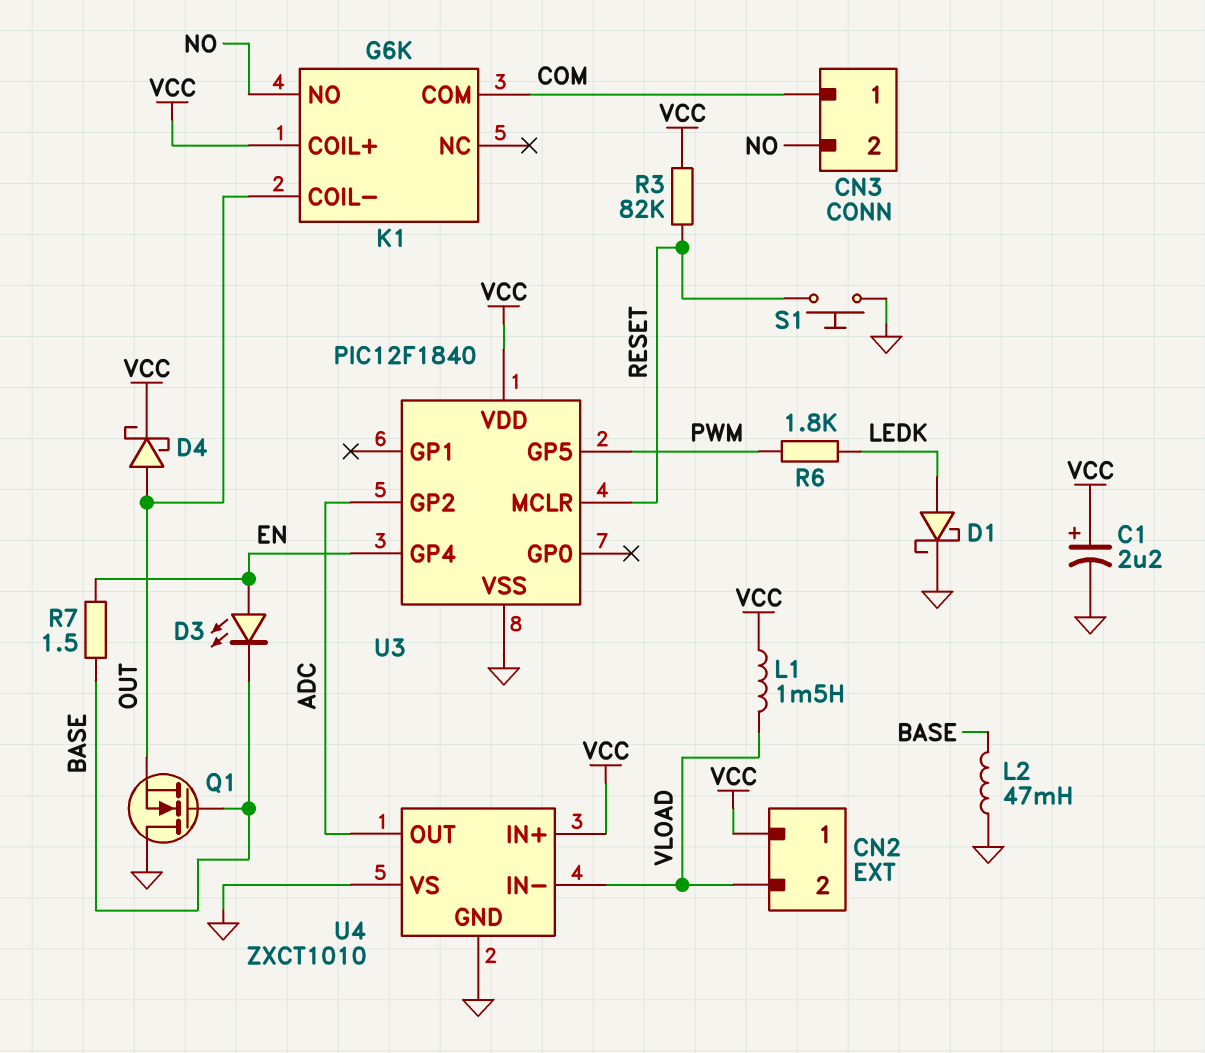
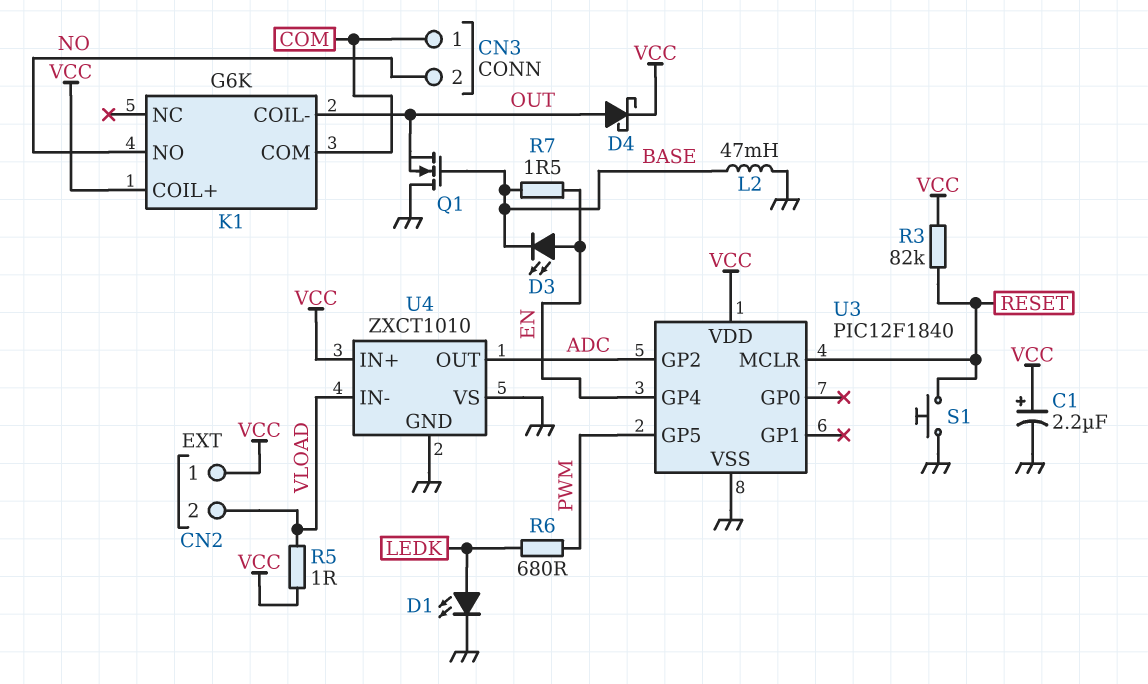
D1: schottky (A LEDK, K GND) -> LED (A LEDK, K GND)
L1: 1.5mH (VCC, VLOAD) -> none
R5: none -> 1 (VCC, VLOAD)
R6: 1.8k (LEDK, PWM) -> 680 (LEDK, PWM)

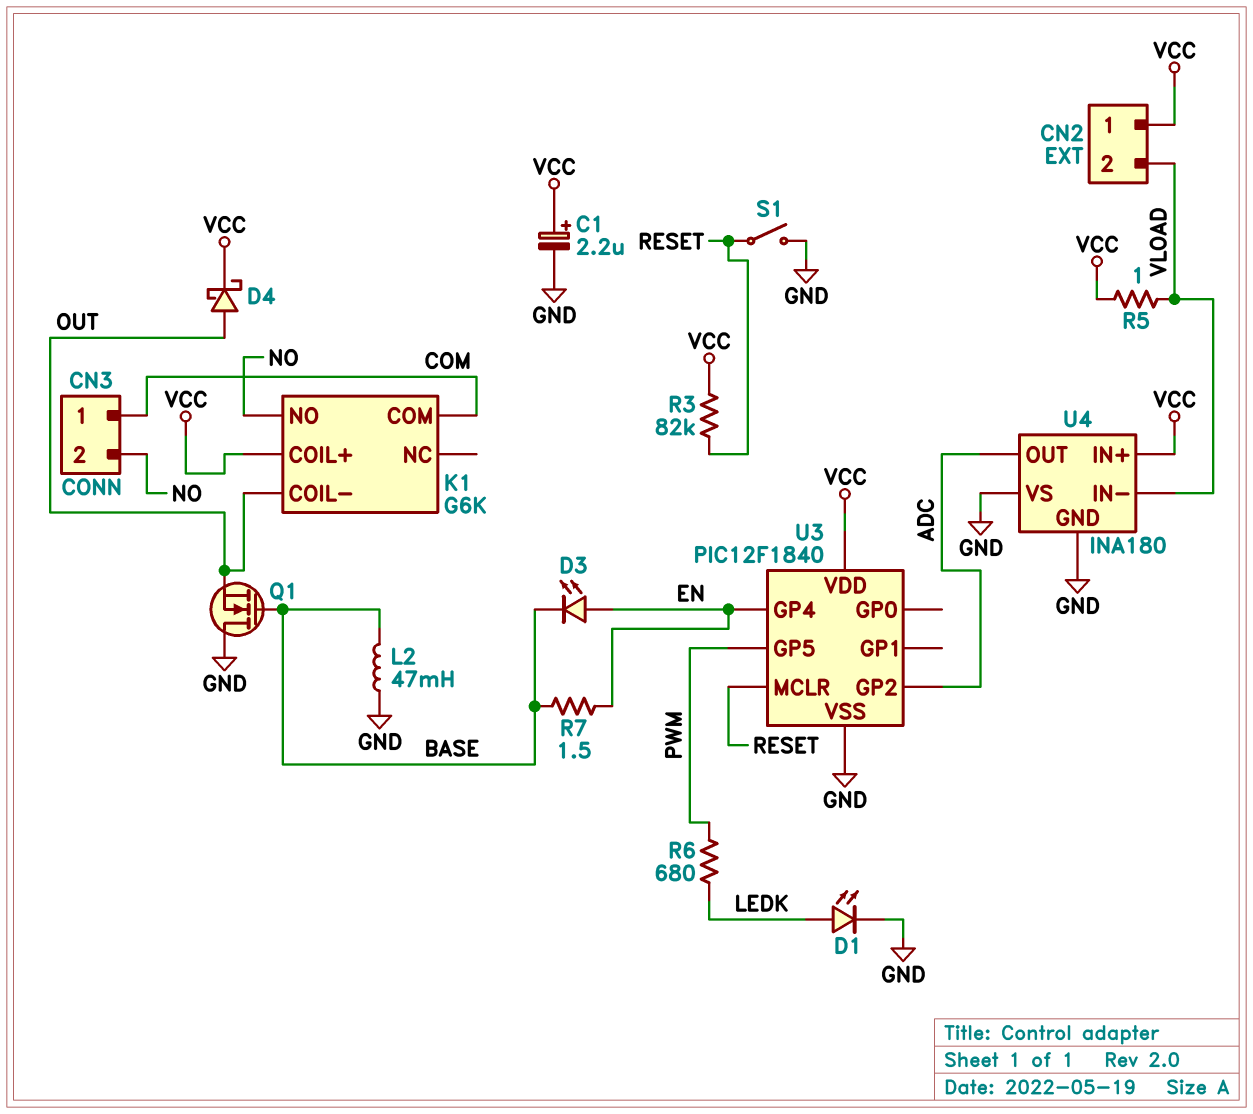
S1: button (GND, RESET) -> switch (GND, RESET)
U4: ZXCT1010 -> INA180

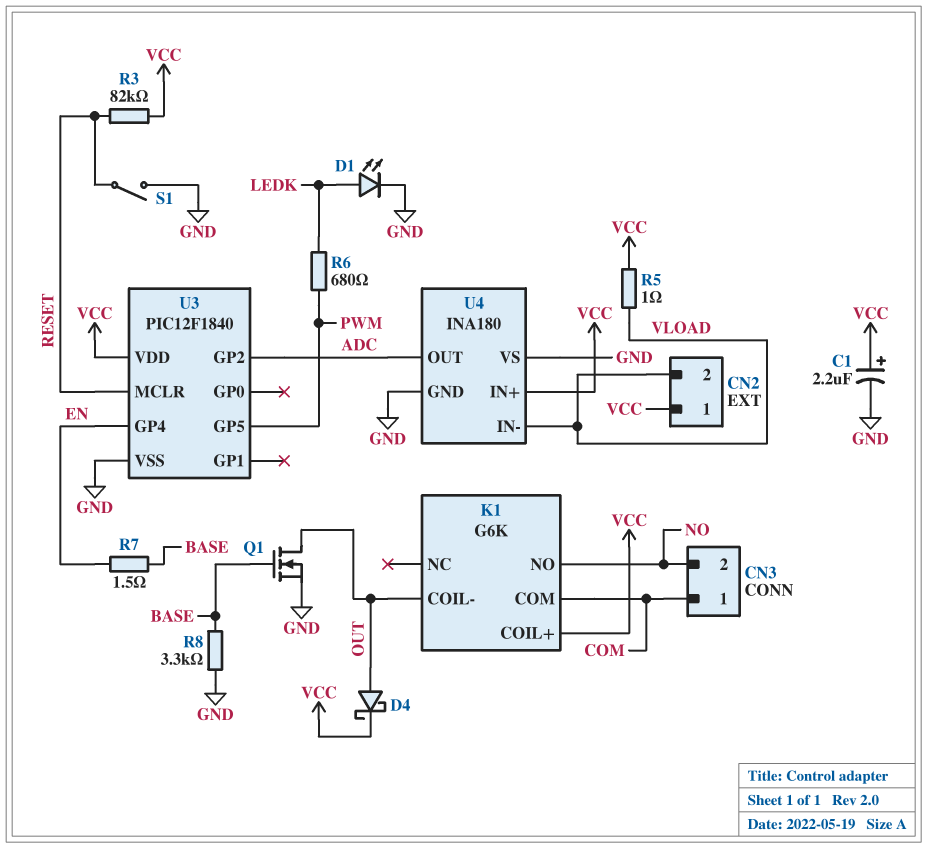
D3: LED (A EN, K BASE) -> none
L2: 47mH (BASE, GND) -> none
Q1: NMOS (G BASE, D GND, S OUT) -> NMOS (G BASE, D OUT, S GND)
R8: none -> 3.3k (BASE, GND)

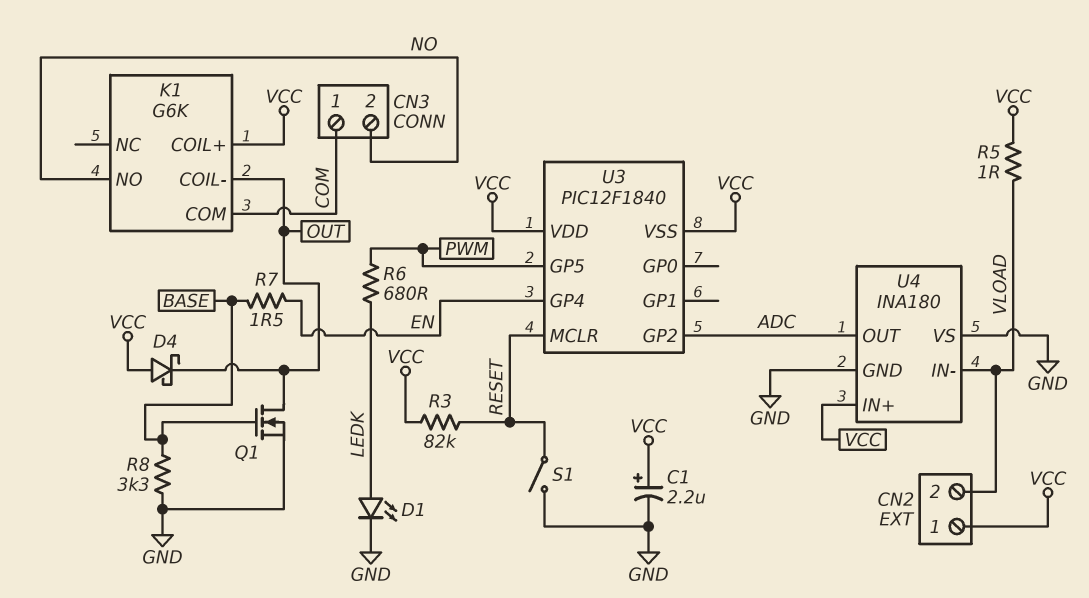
D4: schottky (A OUT, K VCC) -> schottky (A VCC, K OUT)
U3 pin VSS: GND -> VCC

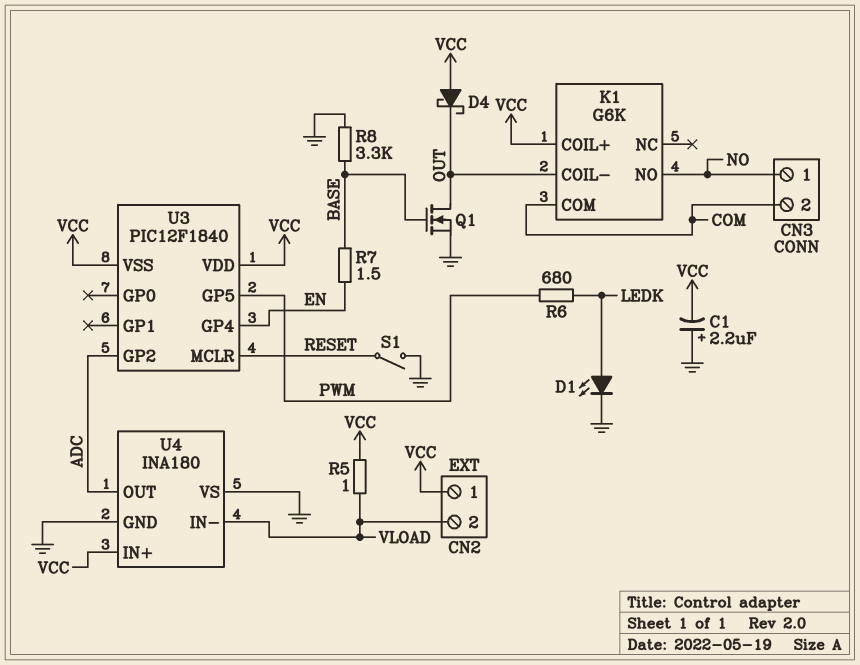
C1: 2.2uF (plus VCC, minus GND) -> 2.2uF (plus GND, minus VCC)
CN3 pin 1: COM -> NO
CN3 pin 2: NO -> COM
R3: 82k (RESET, VCC) -> none

